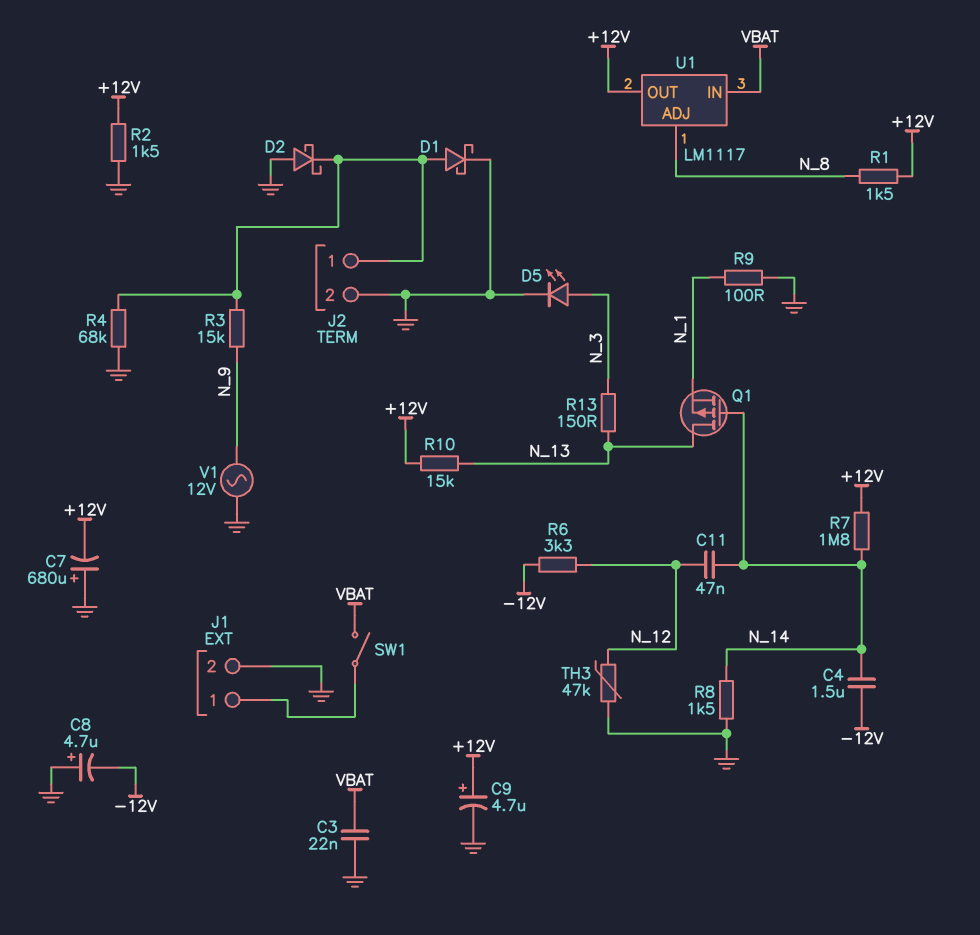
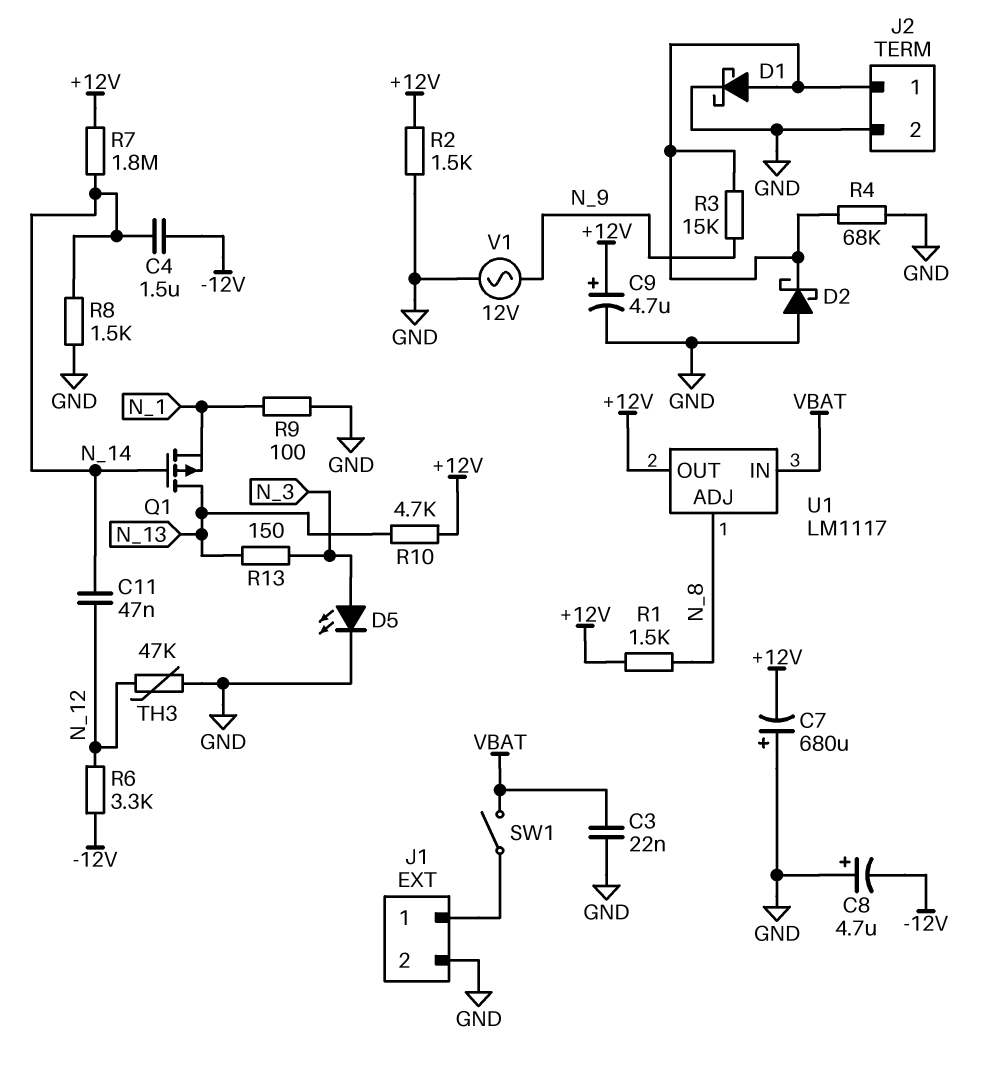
R10: 15k (+12V, N_13) -> 4.7k (+12V, N_13)

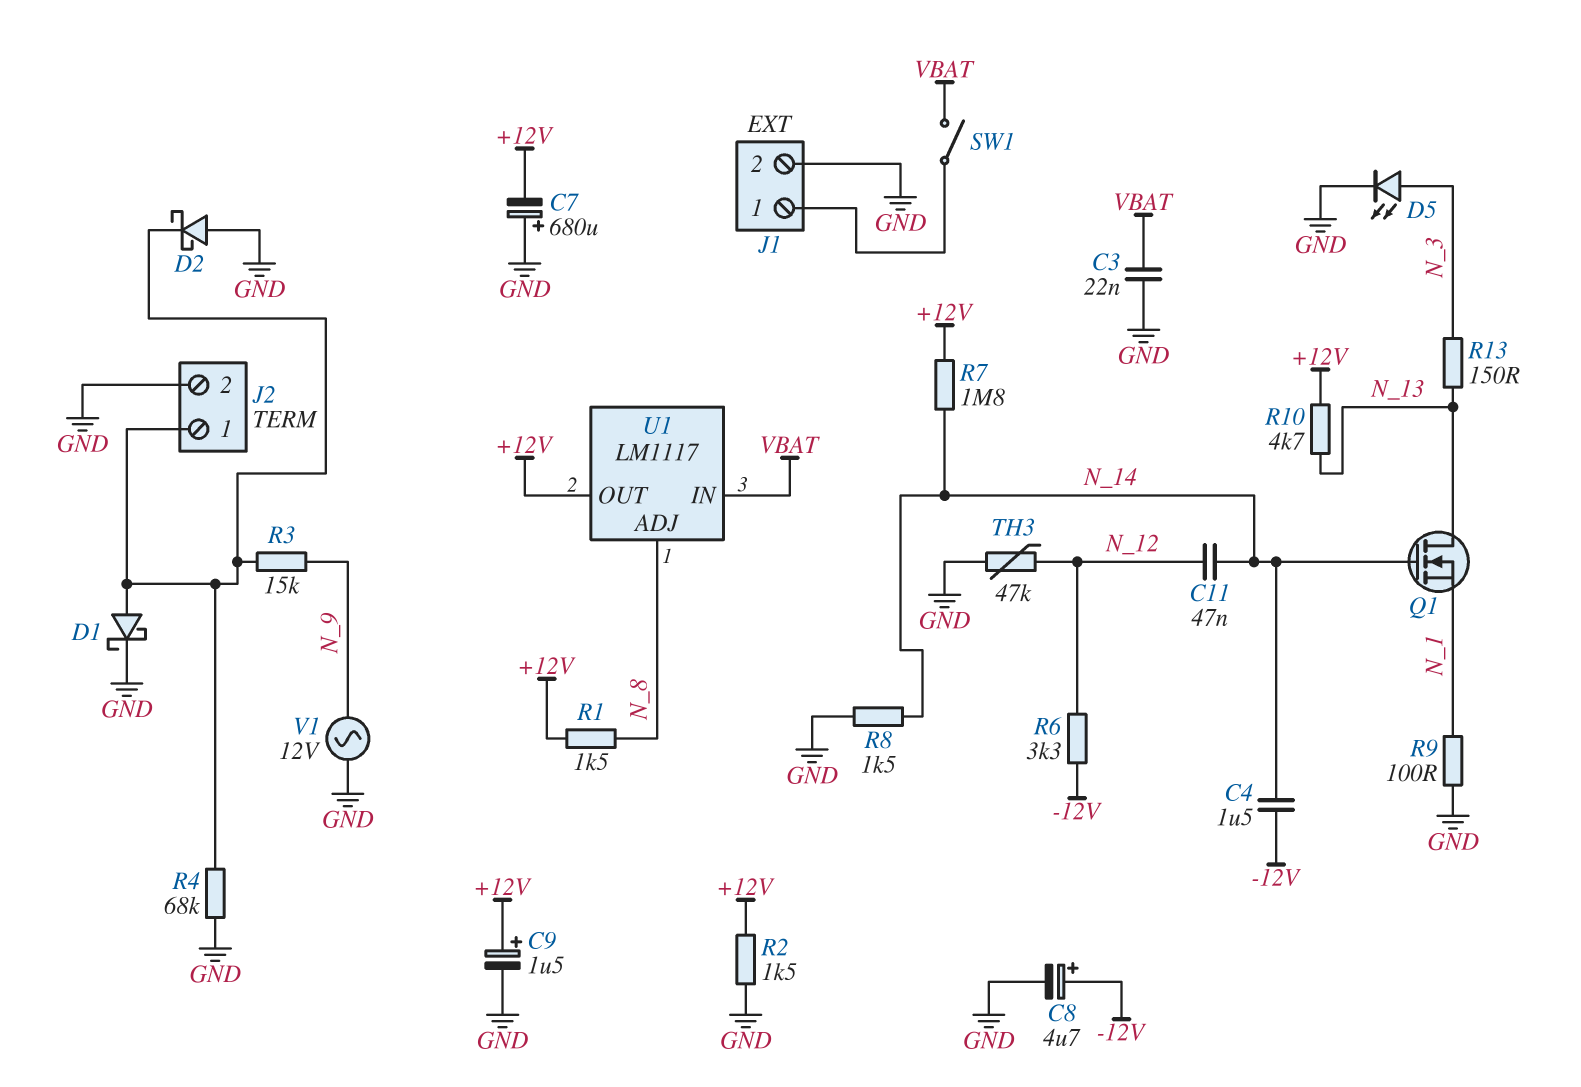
C8: 4.7uF (plus GND, minus -12V) -> 4.7uF (plus -12V, minus GND)
C9: 4.7uF (plus +12V, minus GND) -> 1.5uF (plus +12V, minus GND)
Q1: PMOS (G N_14, D N_13, S N_1) -> NMOS (G N_14, D N_13, S N_1)

